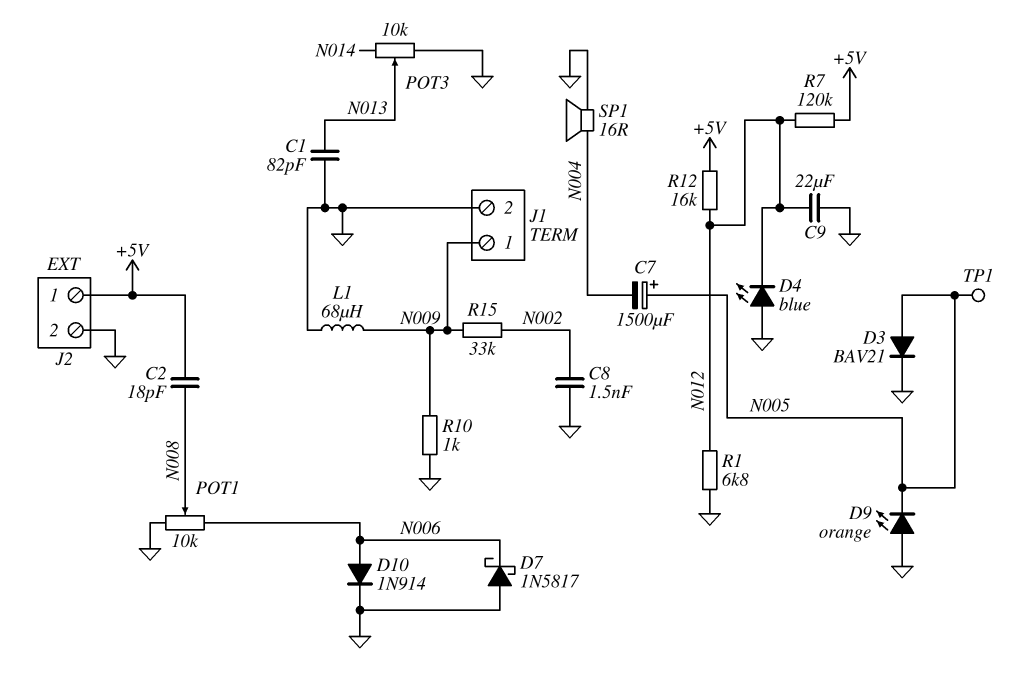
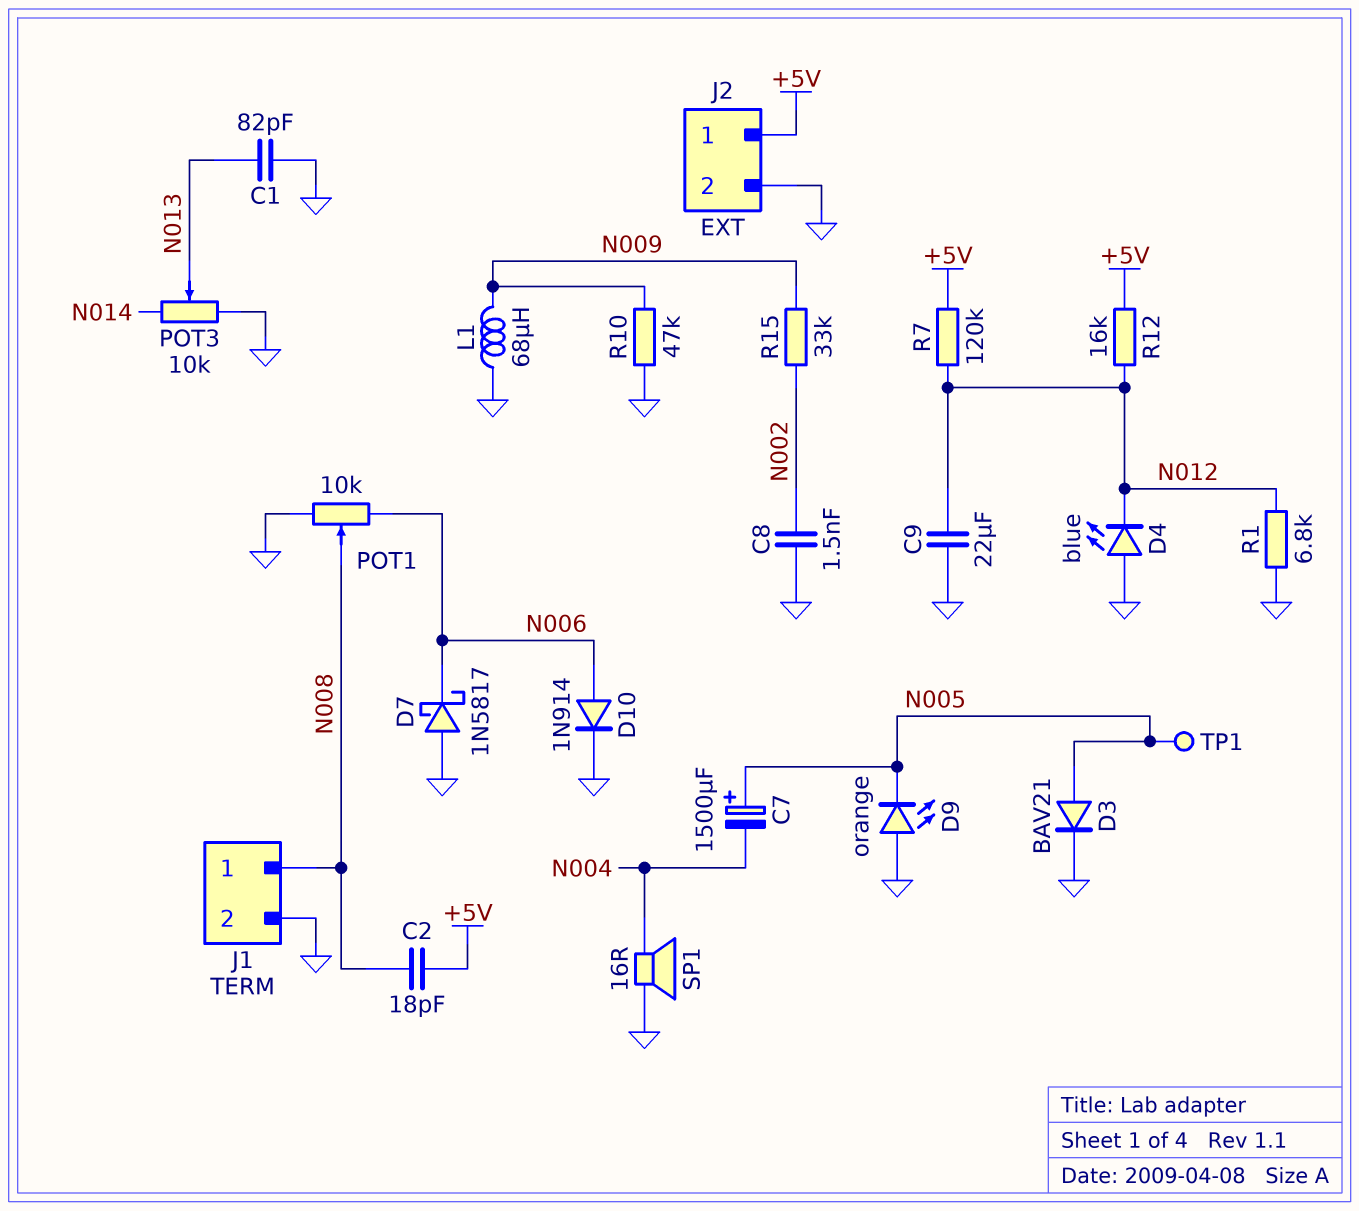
J1 pin 1: N009 -> N008
R10: 1k (GND, N009) -> 47k (GND, N009)

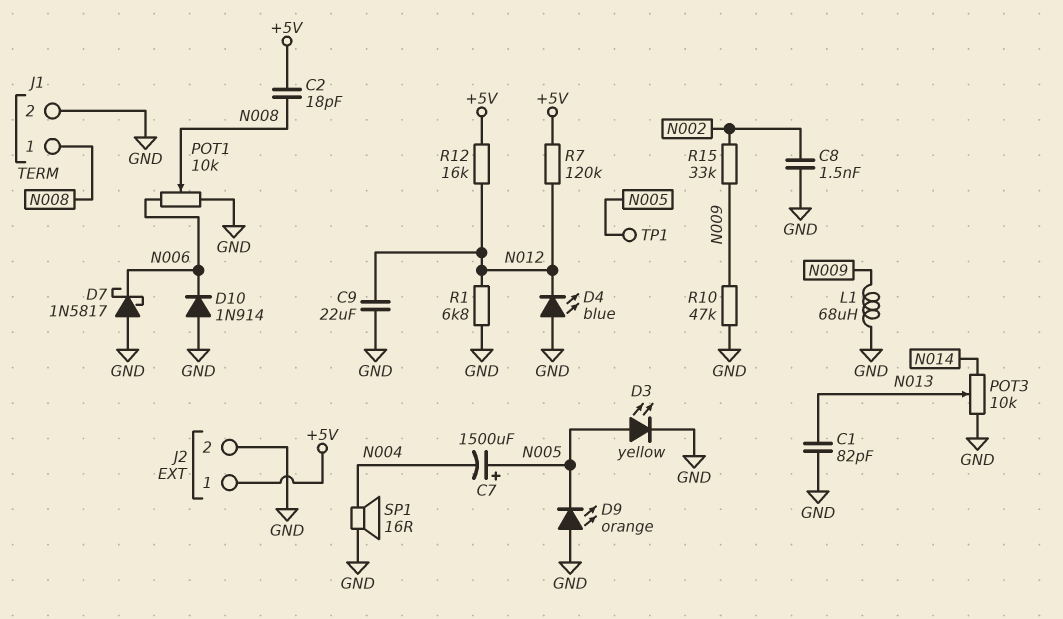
D3: diode BAV21 (A N005, K GND) -> LED yellow (A N005, K GND)
D10: diode 1N914 (A N006, K GND) -> diode 1N914 (A GND, K N006)

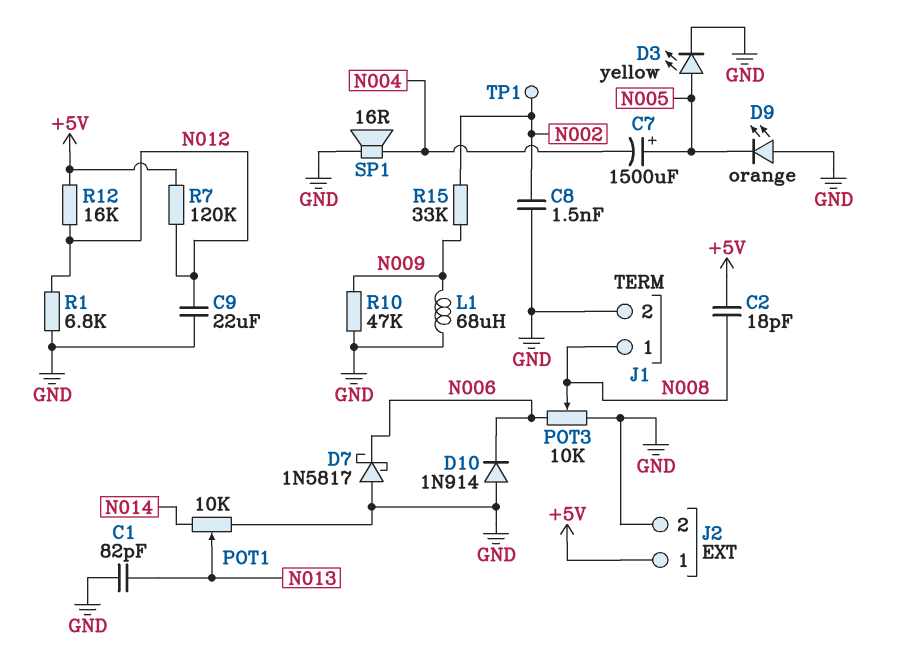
D4: LED blue (A GND, K N012) -> none
POT1: 10k (GND, N006, wiper N008) -> 10k (GND, N014, wiper N013)
POT3: 10k (GND, N014, wiper N013) -> 10k (GND, N006, wiper N008)
TP1: test point (N005) -> test point (N002)

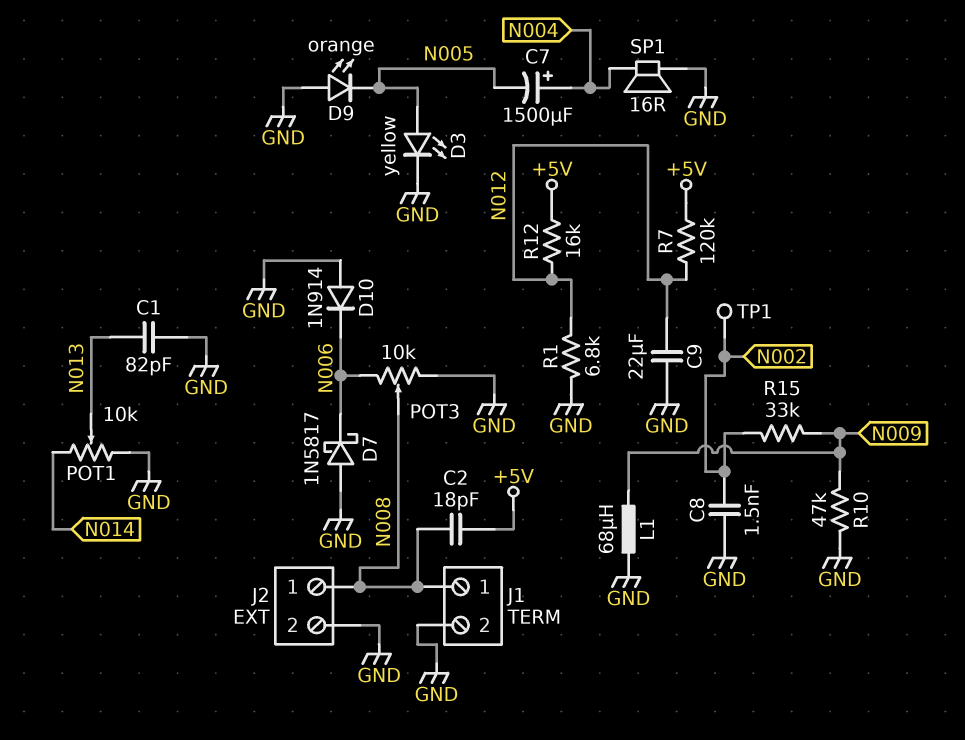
C7: 1500uF (plus N005, minus N004) -> 1500uF (plus N004, minus N005)
J2 pin 1: +5V -> N008

